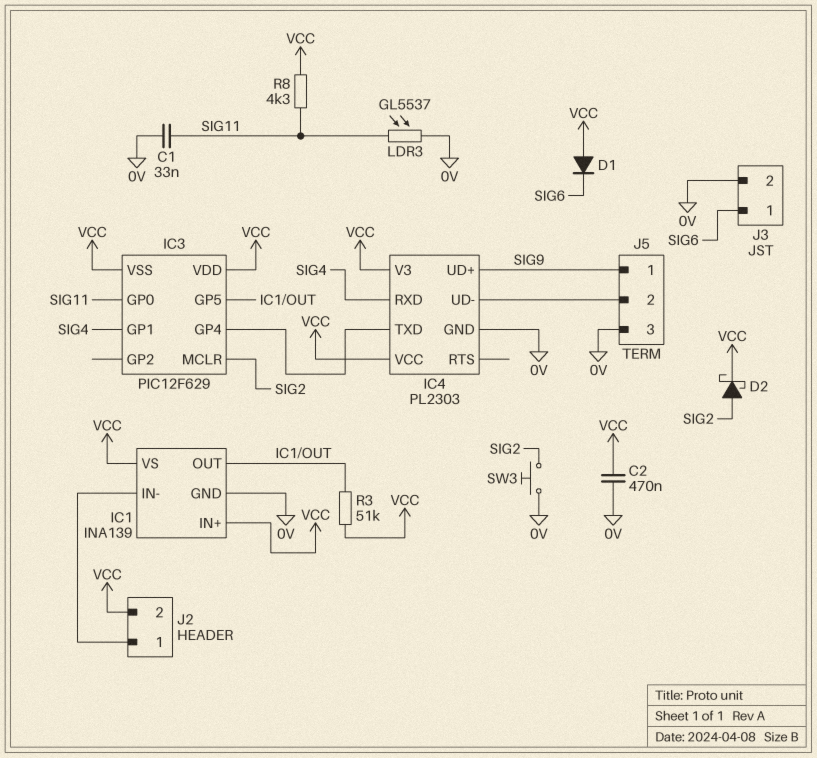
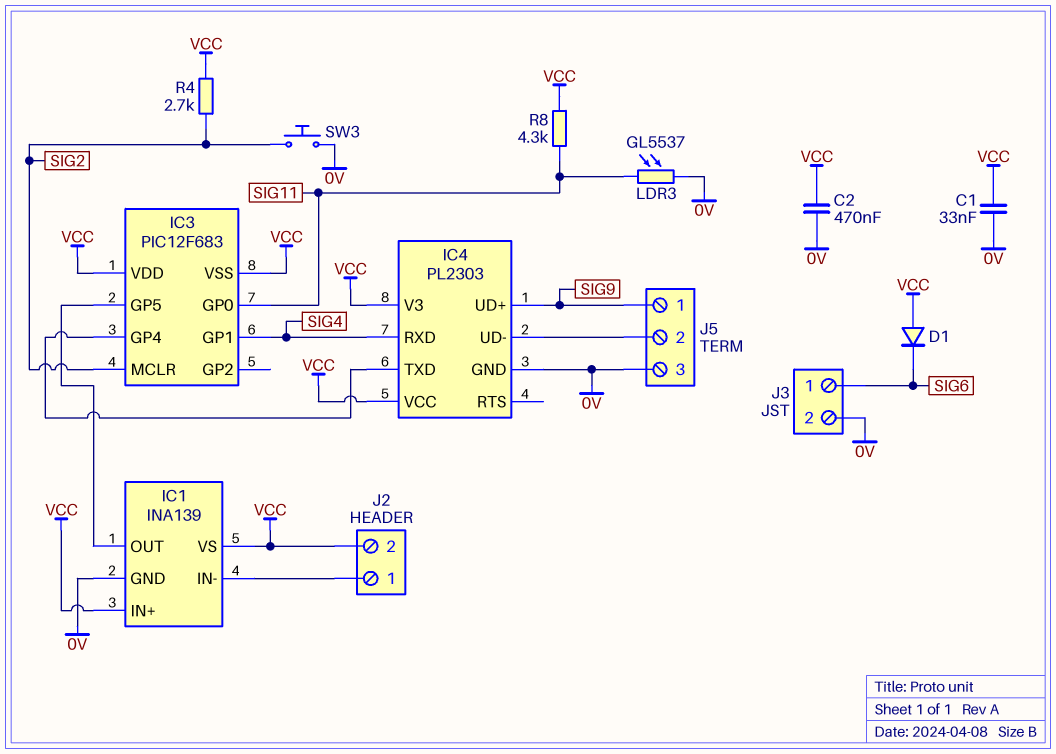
C1: 33nF (0V, SIG11) -> 33nF (0V, VCC)
D2: schottky (A SIG2, K VCC) -> none
IC3: PIC12F629 -> PIC12F683
R3: 51k (IC1/OUT, VCC) -> none
R4: none -> 2.7k (SIG2, VCC)

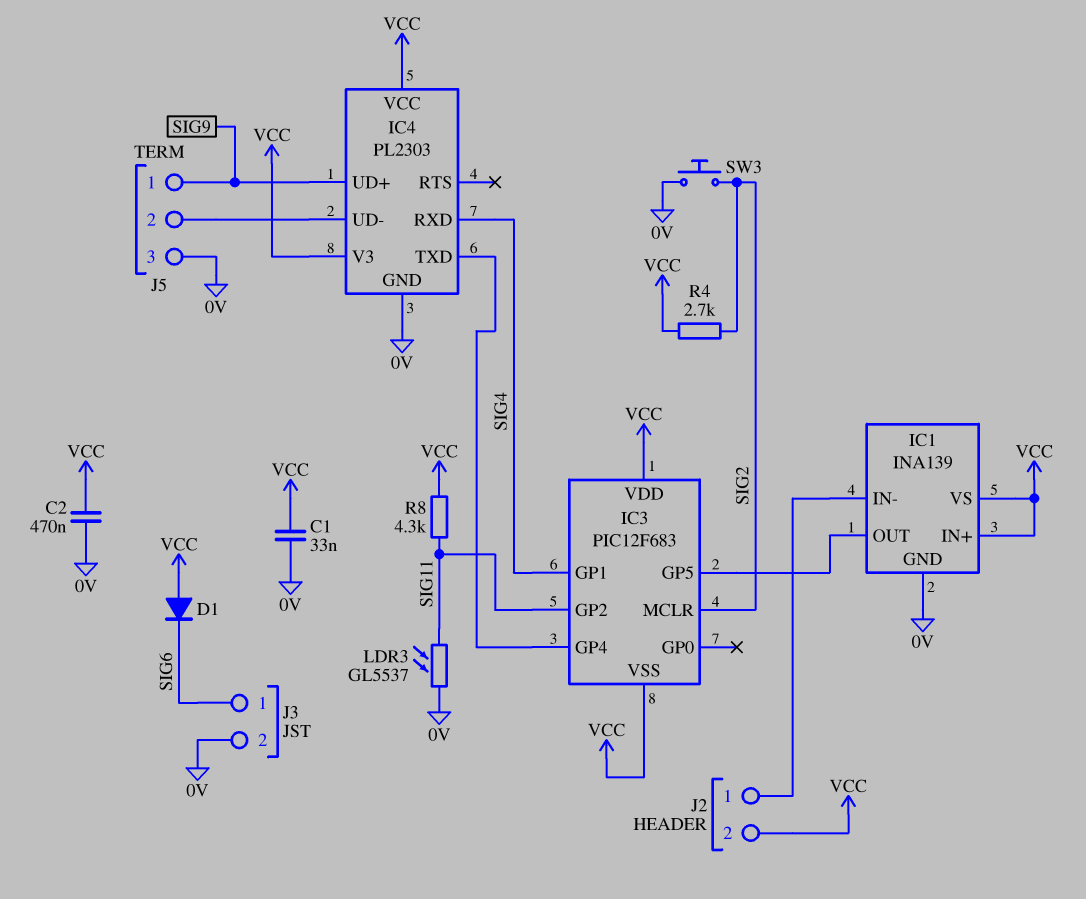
IC3 pin GP0: SIG11 -> none
IC3 pin GP2: none -> SIG11

